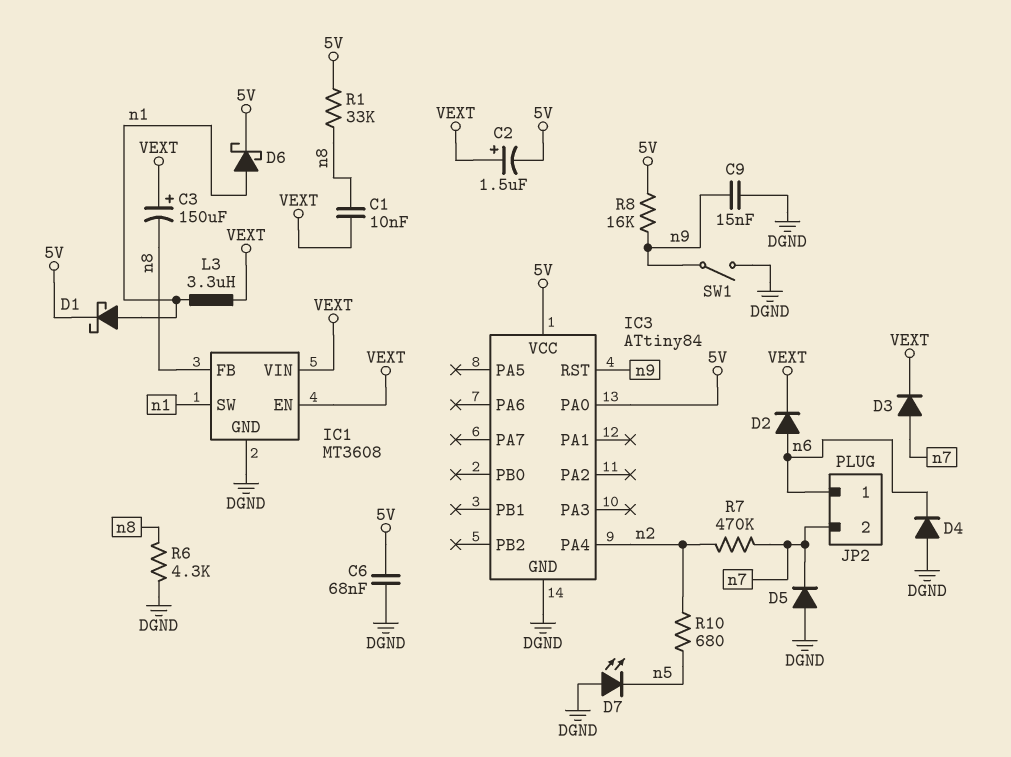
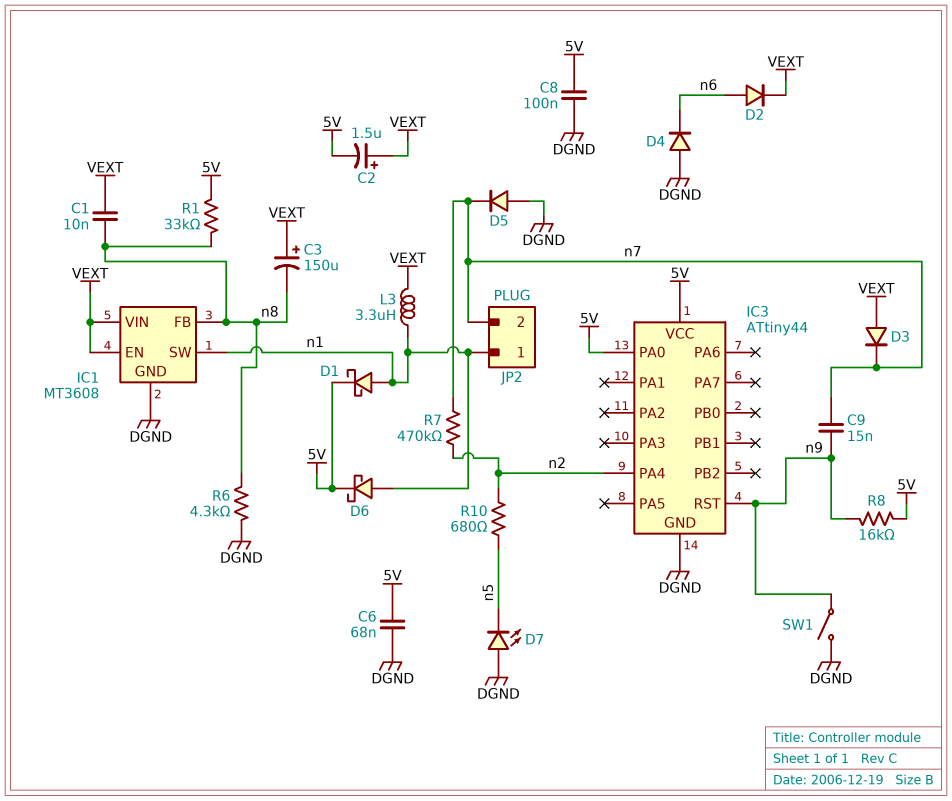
C8: none -> 100nF (5V, DGND)
C9: 15nF (DGND, n9) -> 15nF (n7, n9)
D3: diode (A n7, K VEXT) -> diode (A VEXT, K n7)
IC3: ATtiny84 -> ATtiny44
JP2 pin 1: n6 -> n1

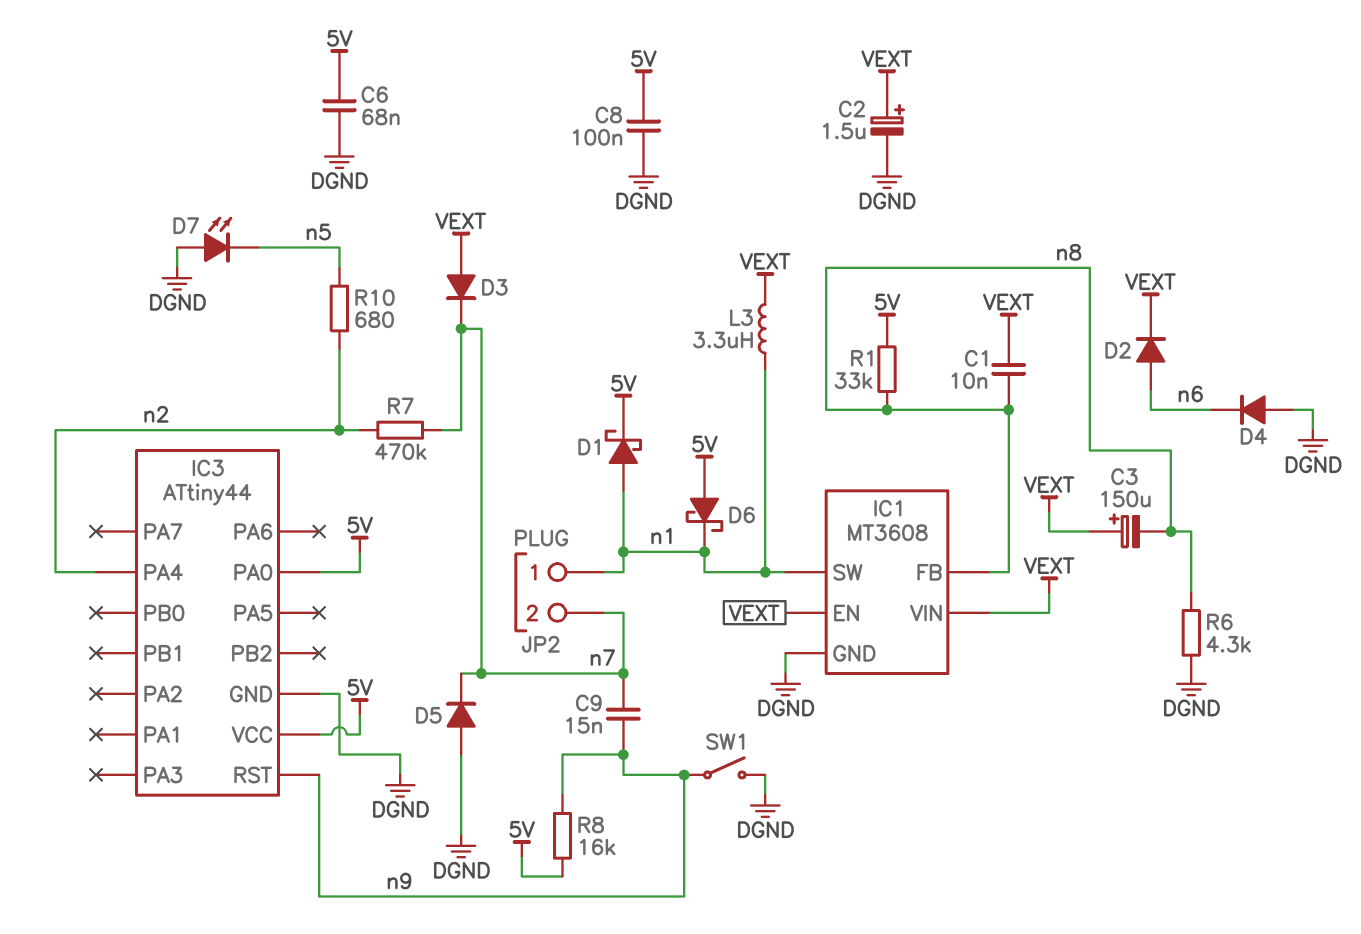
C2: 1.5uF (plus VEXT, minus 5V) -> 1.5uF (plus VEXT, minus DGND)
D6: schottky (A n1, K 5V) -> schottky (A 5V, K n1)

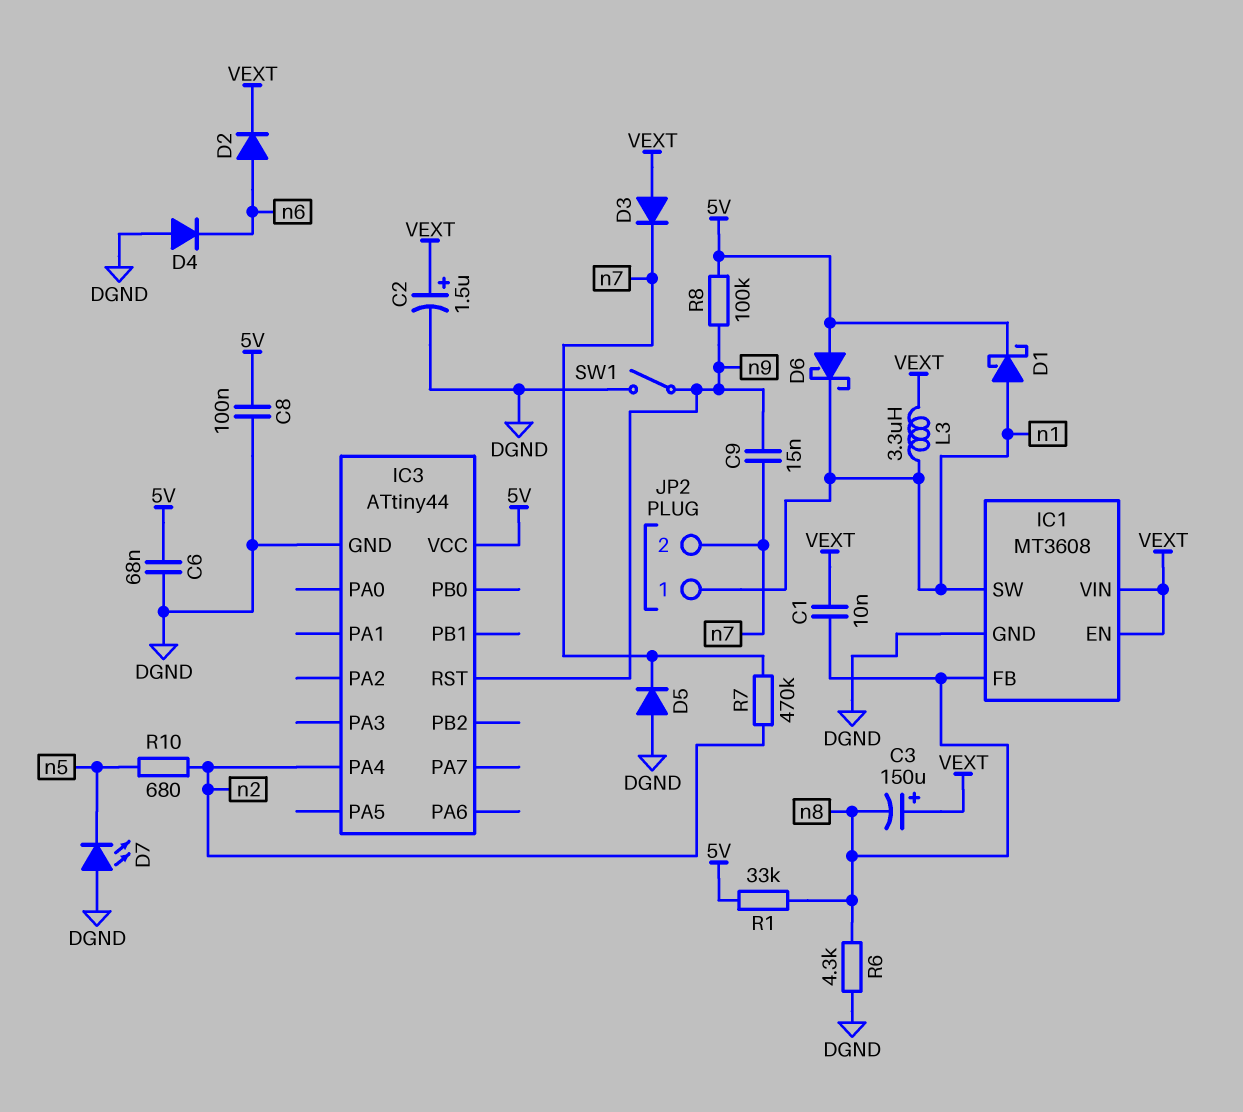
IC3 pin PA0: 5V -> none
R8: 16k (5V, n9) -> 100k (5V, n9)

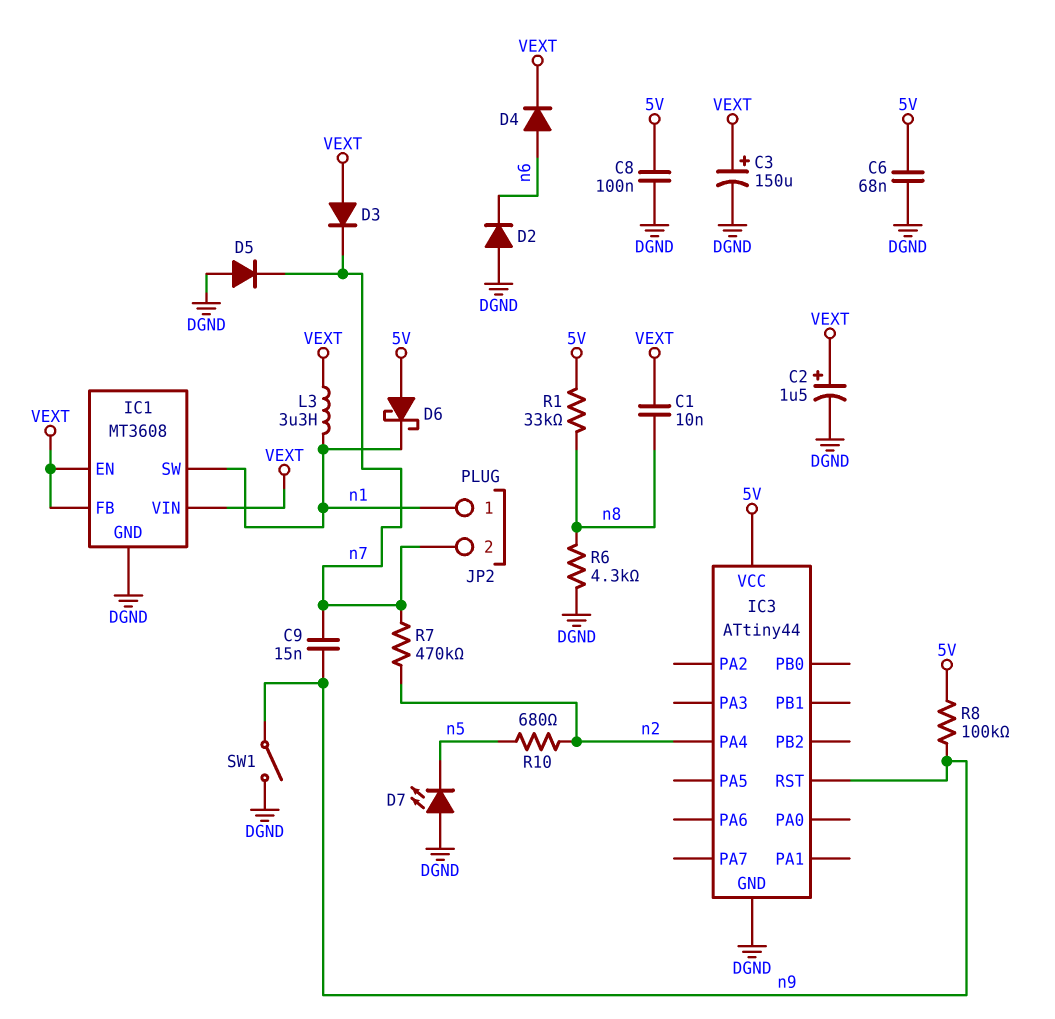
C3: 150uF (plus VEXT, minus n8) -> 150uF (plus VEXT, minus DGND)
D1: schottky (A n1, K 5V) -> none
D2: diode (A n6, K VEXT) -> diode (A DGND, K n6)
D4: diode (A DGND, K n6) -> diode (A n6, K VEXT)
IC1 pin FB: n8 -> VEXT

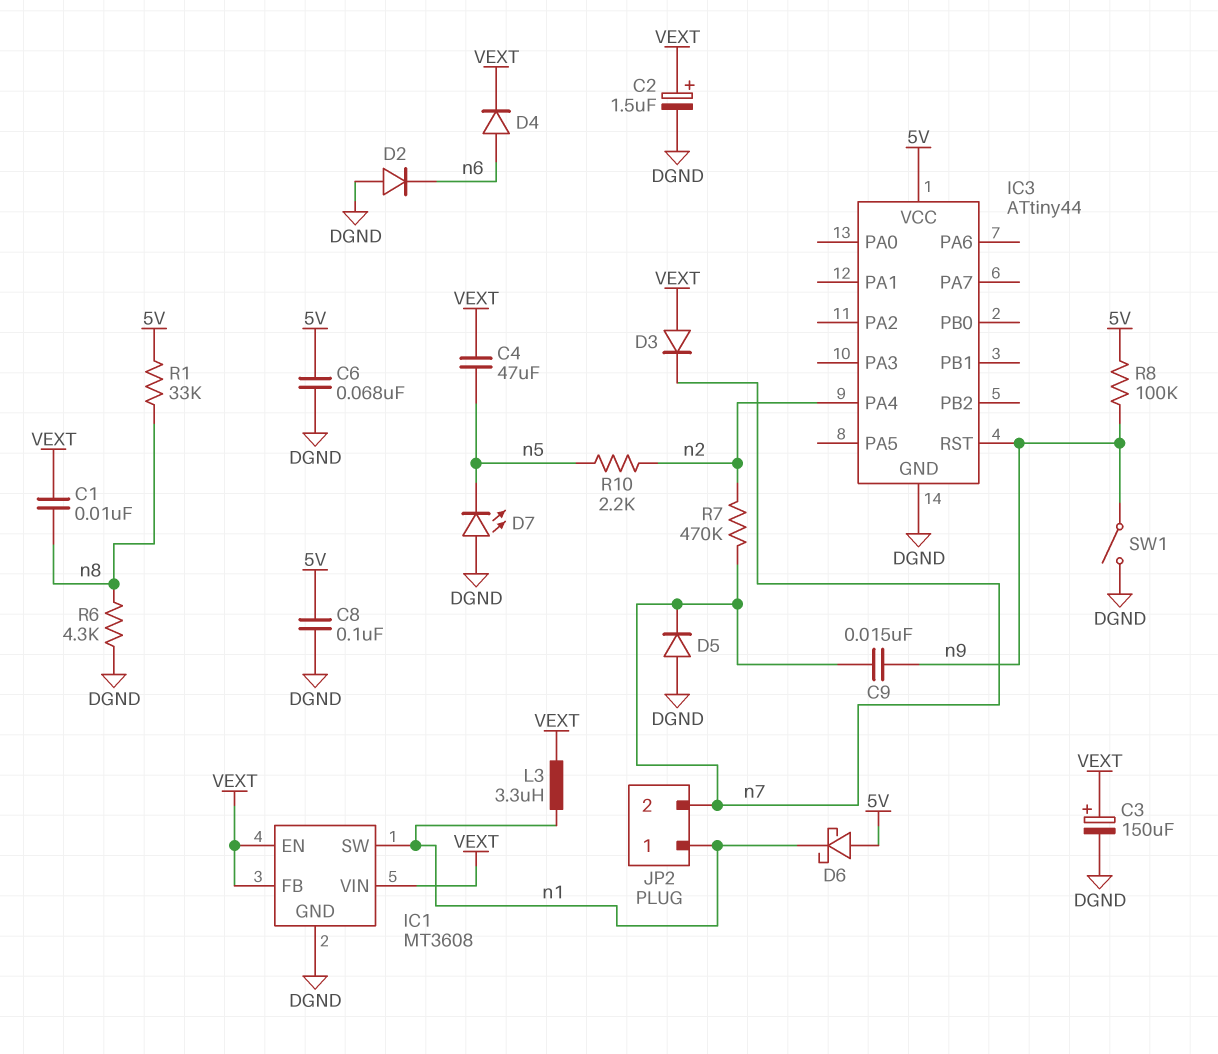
C4: none -> 47uF (VEXT, n5)
R10: 680 (n2, n5) -> 2.2k (n2, n5)

